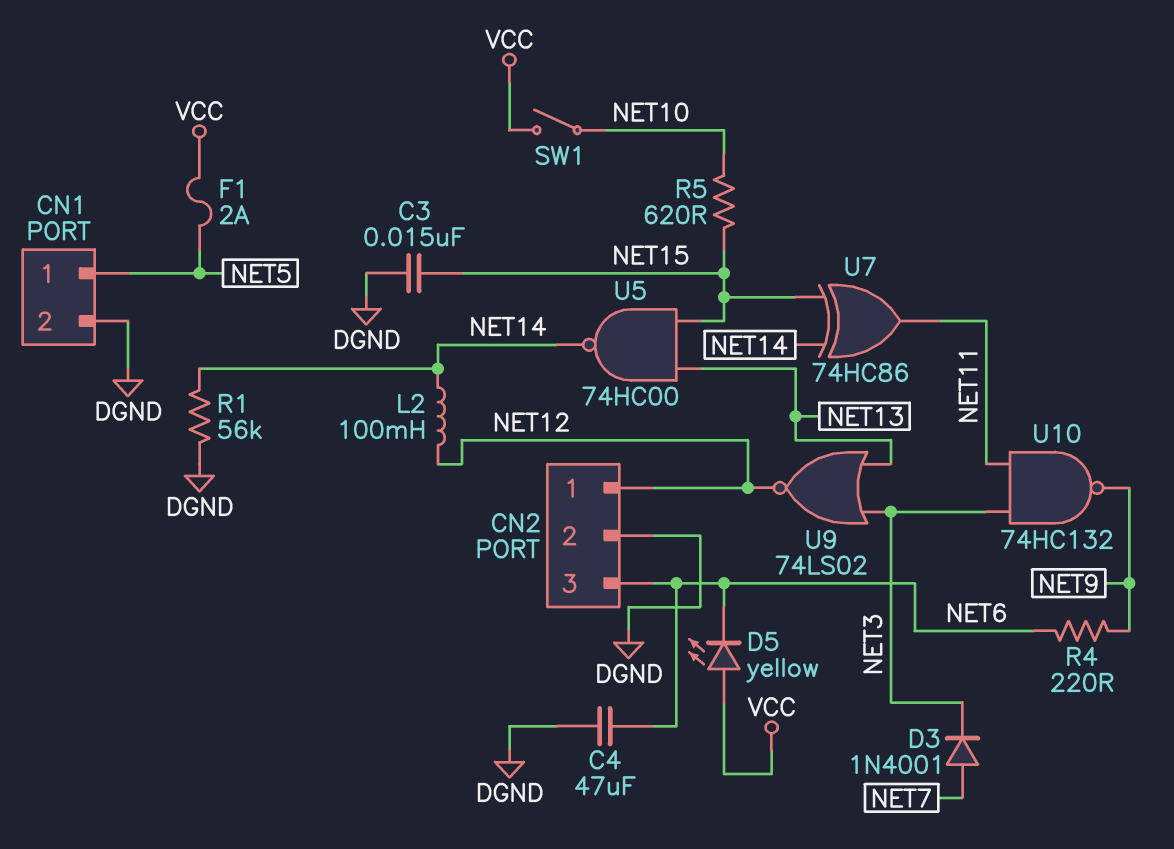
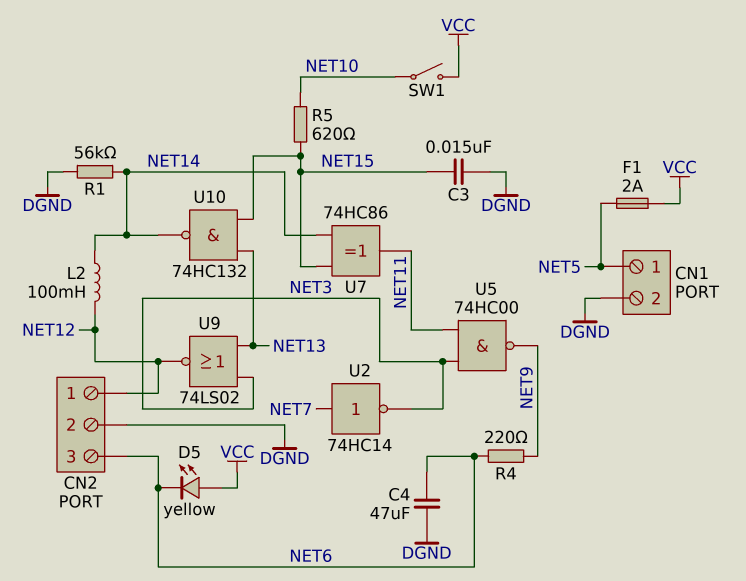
D3: diode 1N4001 (A NET7, K NET3) -> none
U2: none -> NOT 74HC14 (in NET7, out NET3)
U5: NAND 74HC00 (in NET13, in NET15, out NET14) -> NAND 74HC00 (in NET3, in NET11, out NET9)
U10: NAND 74HC132 (in NET3, in NET11, out NET9) -> NAND 74HC132 (in NET13, in NET15, out NET14)

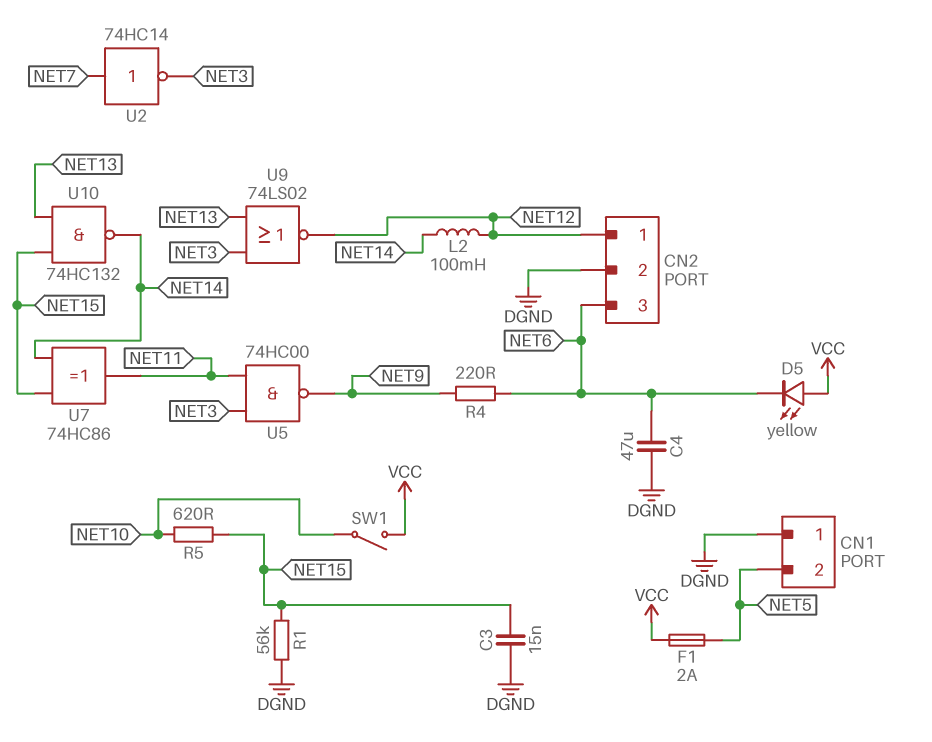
CN1 pin 1: NET5 -> DGND
CN1 pin 2: DGND -> NET5
R1: 56k (DGND, NET14) -> 56k (DGND, NET15)

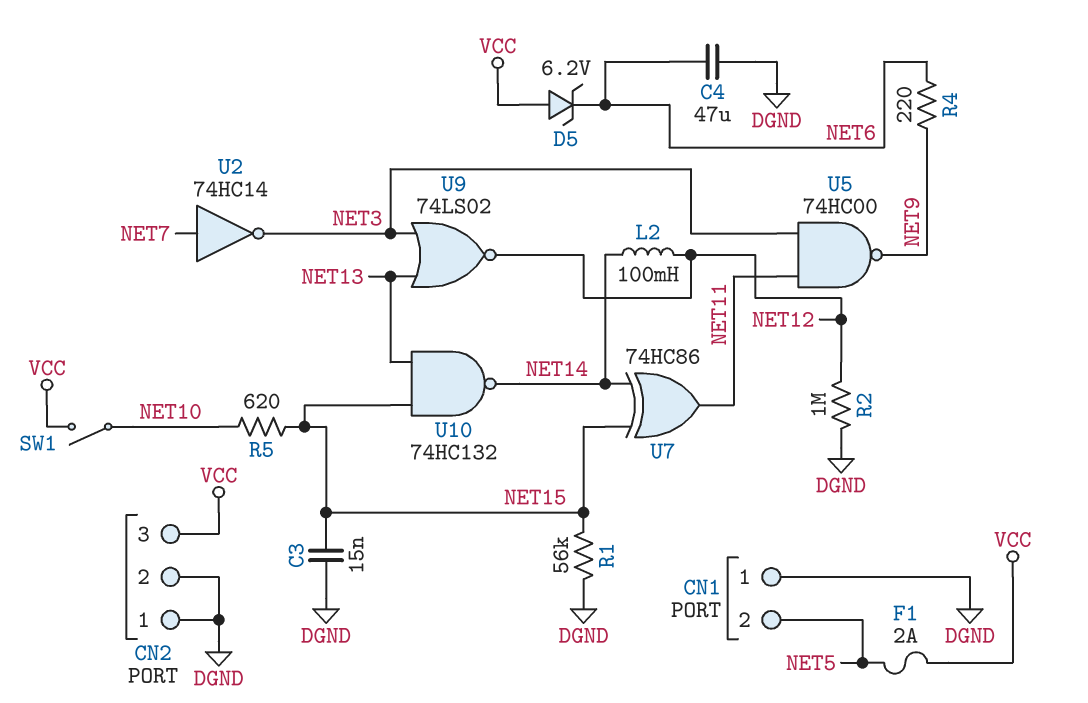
CN2 pin 1: NET12 -> DGND
CN2 pin 3: NET6 -> VCC
D5: LED yellow (A VCC, K NET6) -> zener 6.2V (A VCC, K NET6)
R2: none -> 1M (DGND, NET12)

